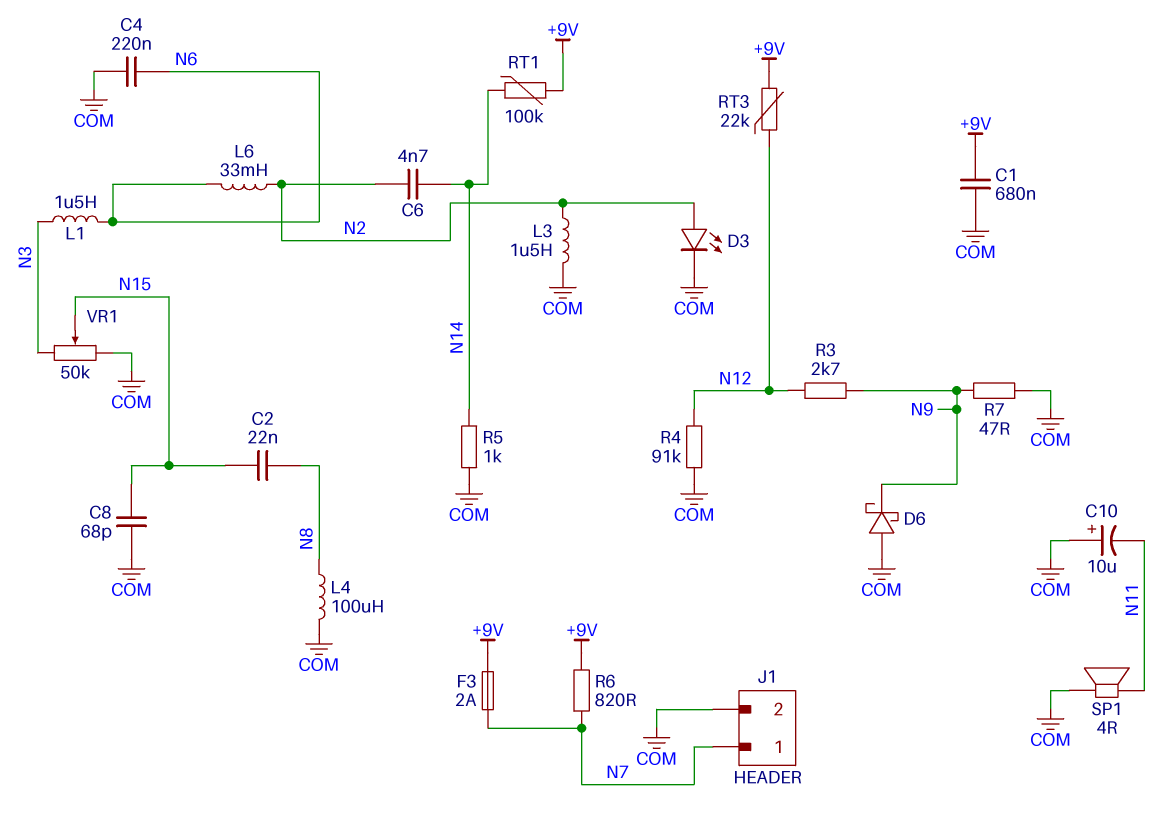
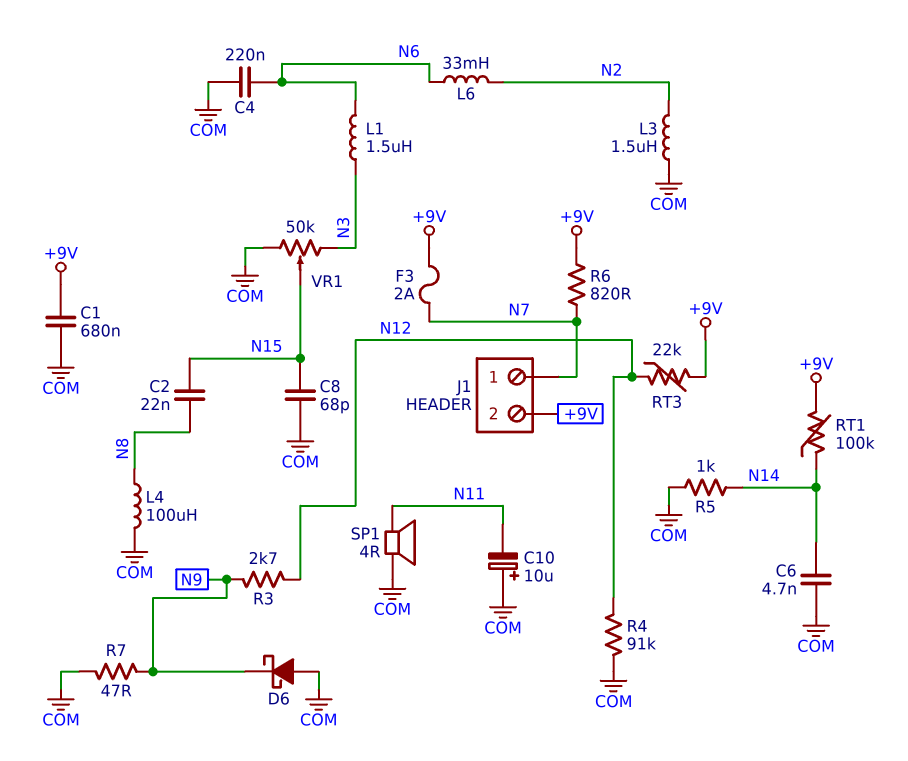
C6: 4.7nF (N2, N14) -> 4.7nF (COM, N14)
D3: LED (A N2, K COM) -> none
J1 pin 2: COM -> +9V

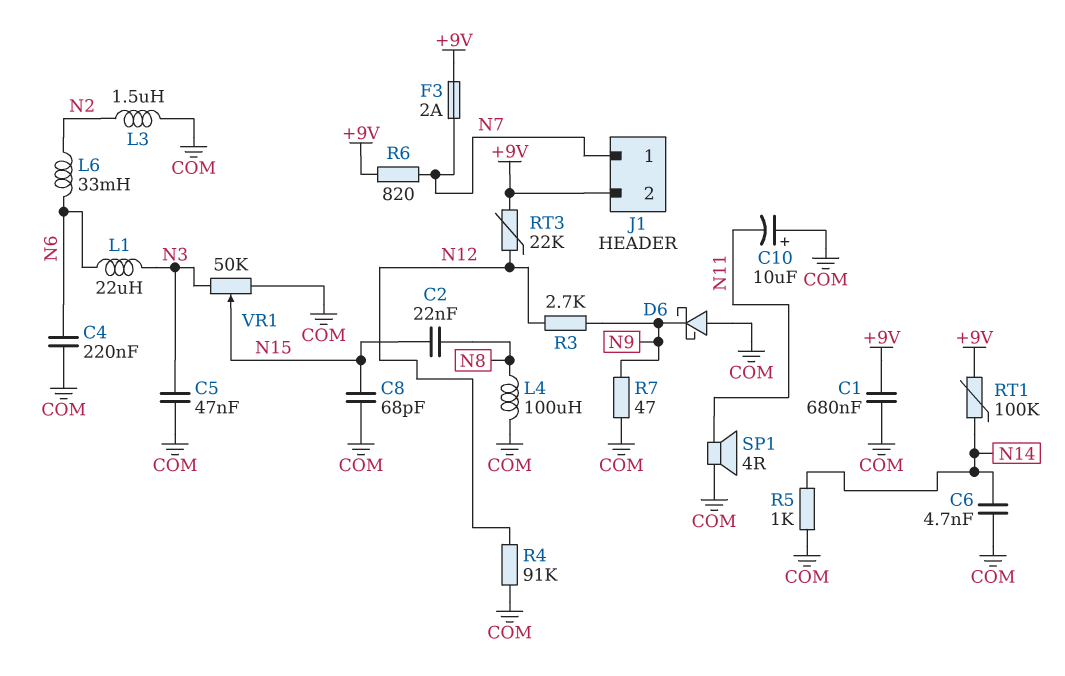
C5: none -> 47nF (COM, N3)
L1: 1.5uH (N3, N6) -> 22uH (N3, N6)

